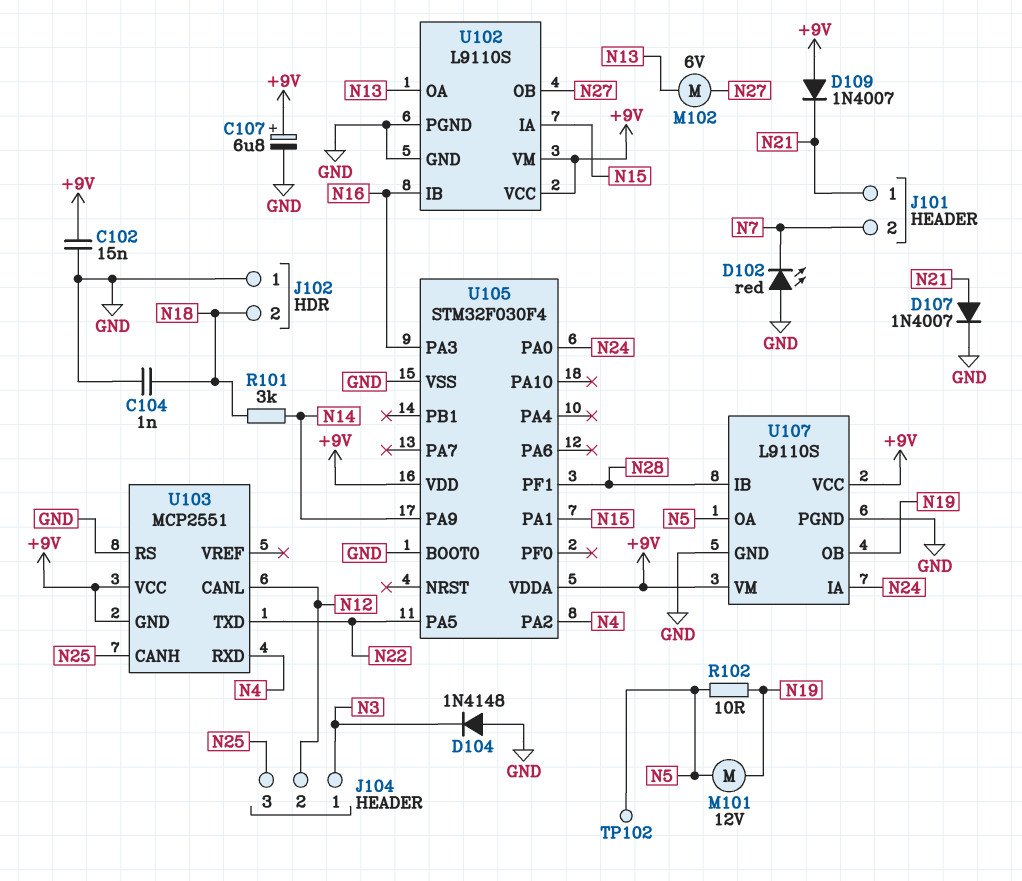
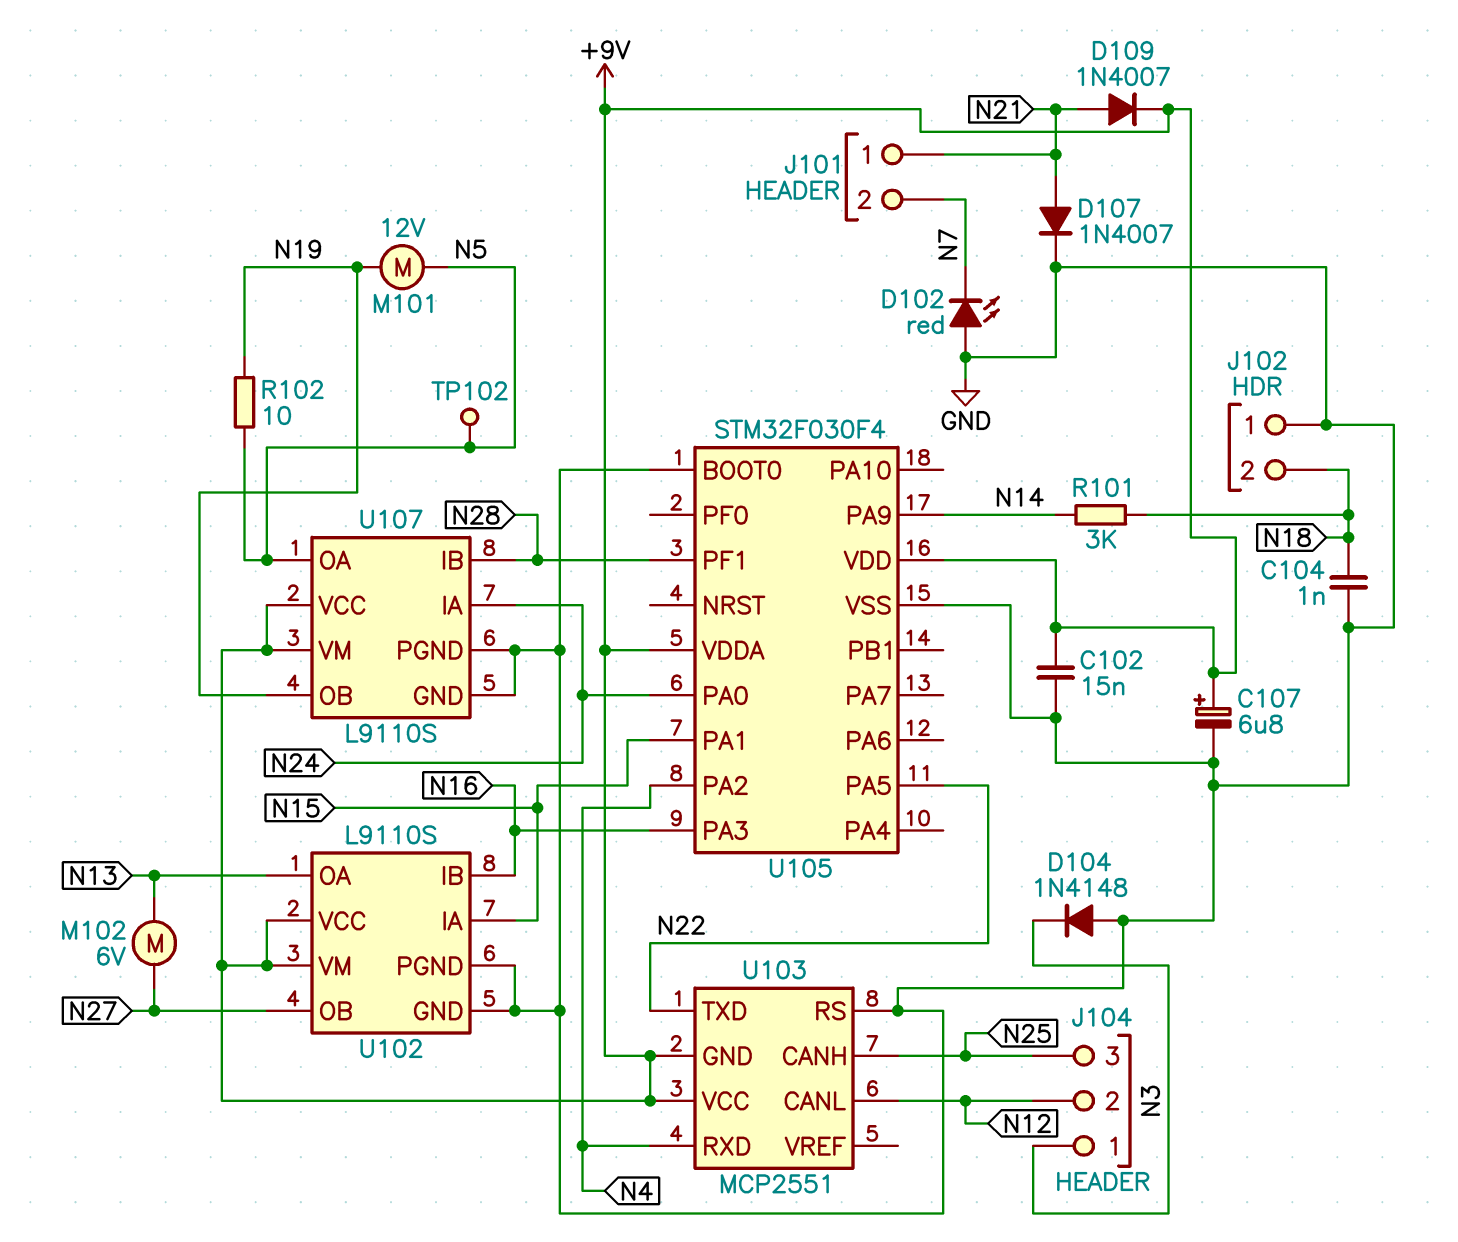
D109: diode 1N4007 (A +9V, K N21) -> diode 1N4007 (A N21, K +9V)

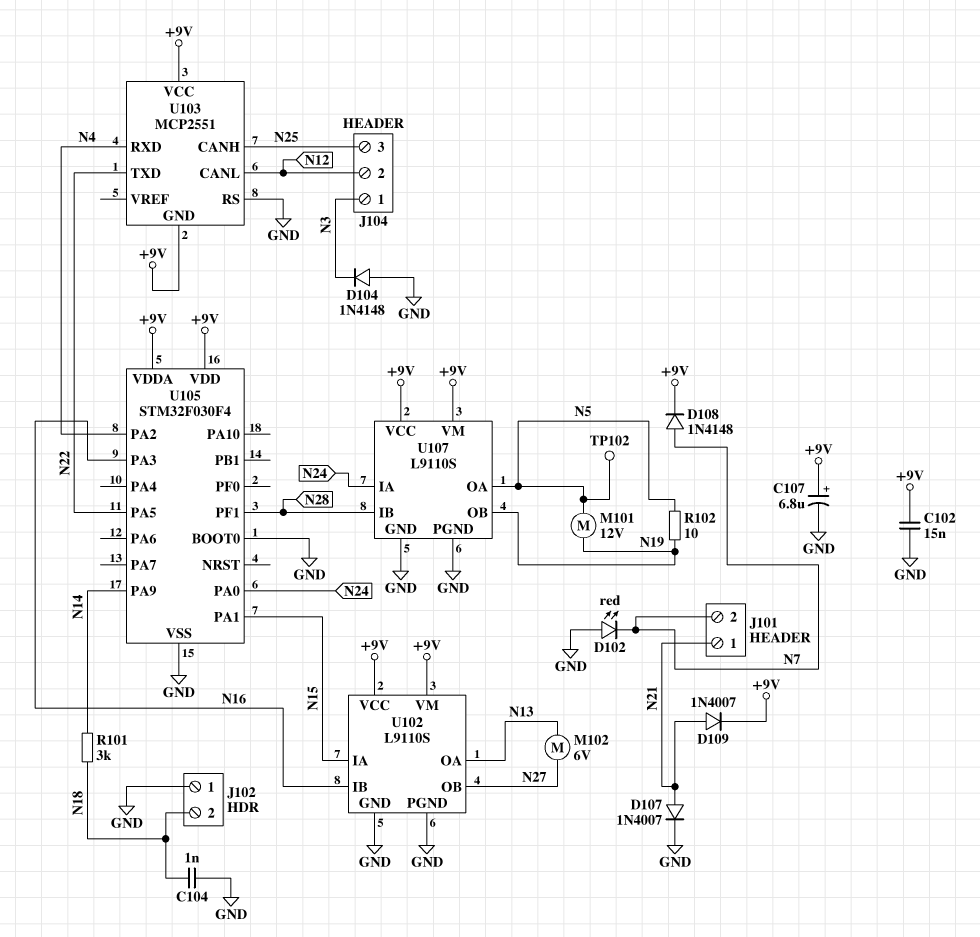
D108: none -> diode 1N4148 (A N7, K +9V)

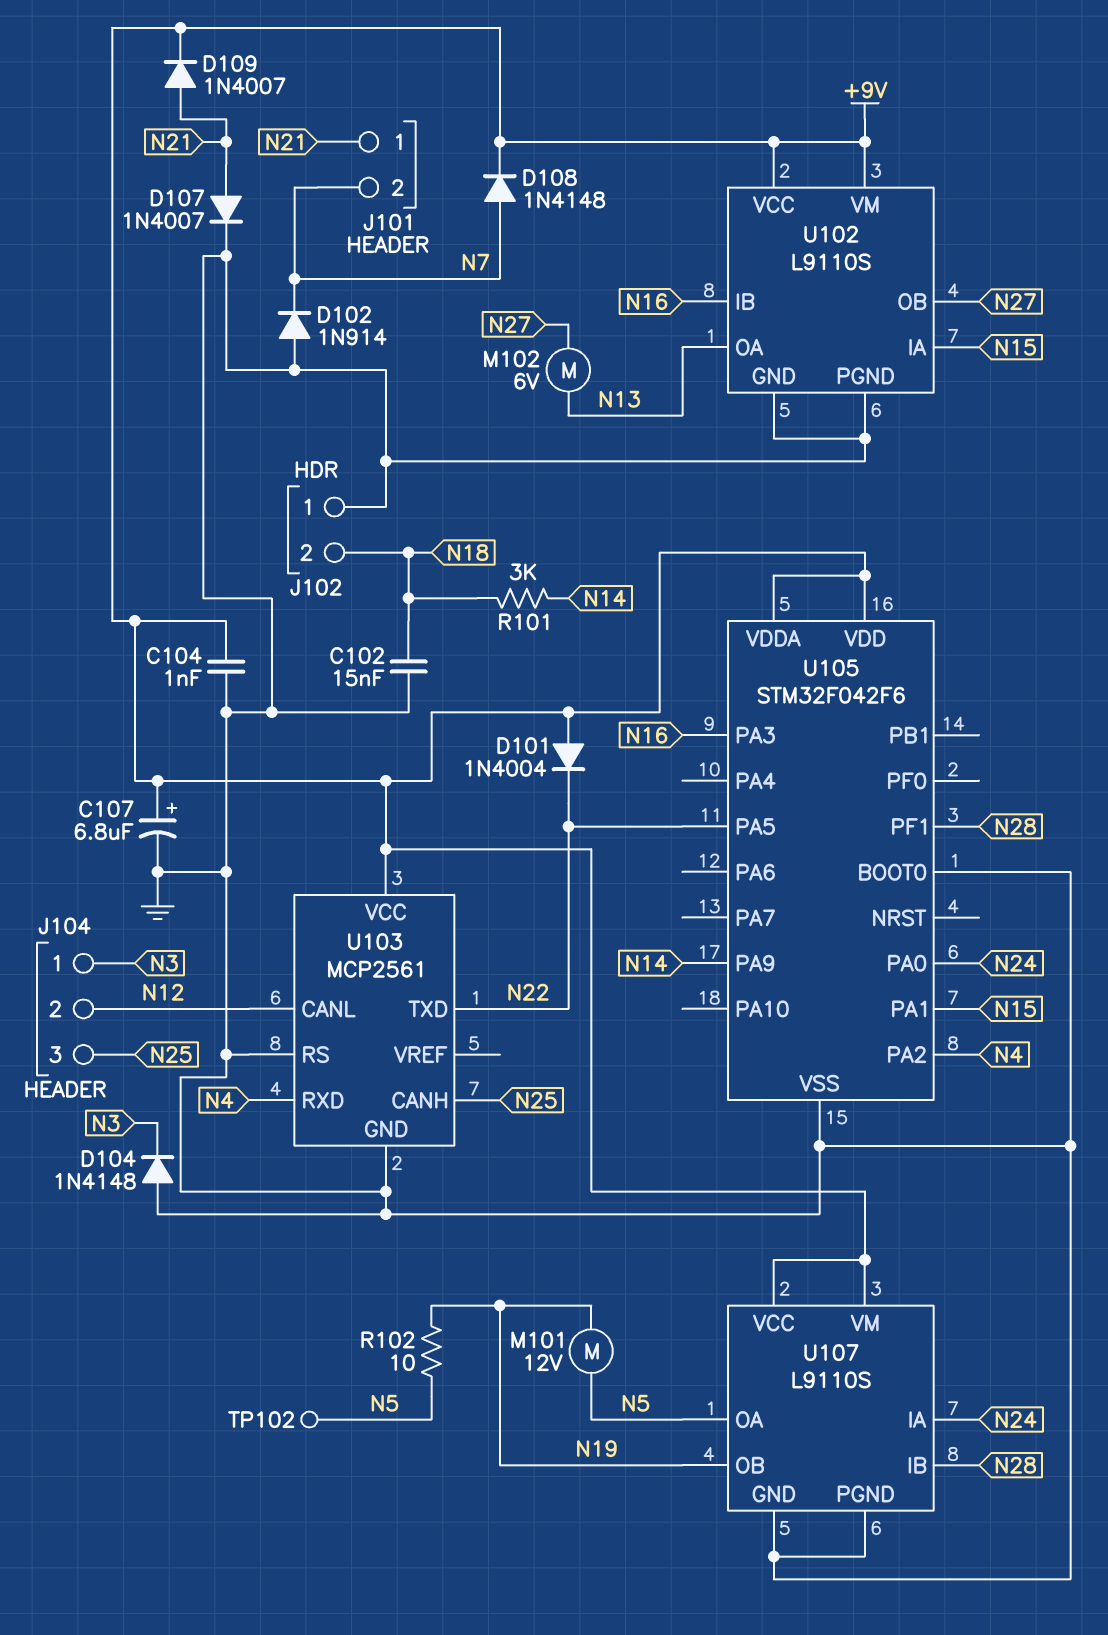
C102: 15nF (+9V, GND) -> 15nF (GND, N18)
C104: 1nF (GND, N18) -> 1nF (+9V, GND)
D101: none -> diode 1N4004 (A +9V, K N22)
D102: LED red (A GND, K N7) -> diode 1N914 (A GND, K N7)
U103: MCP2551 -> MCP2561
U103 pin GND: +9V -> GND
U105: STM32F030F4 -> STM32F042F6

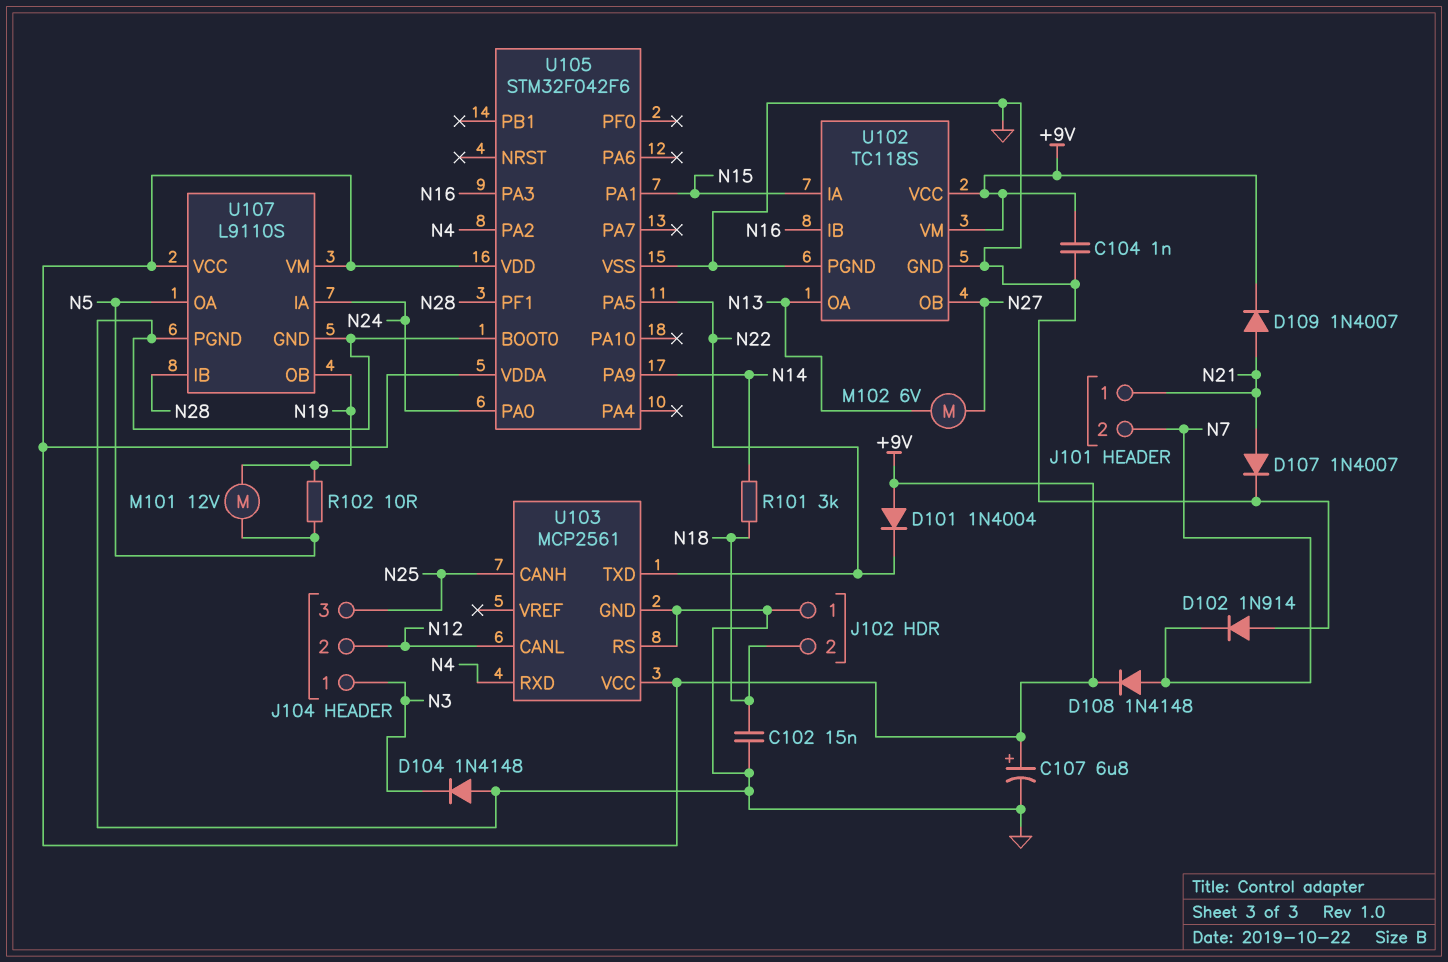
TP102: test point (N5) -> none
U102: L9110S -> TC118S

